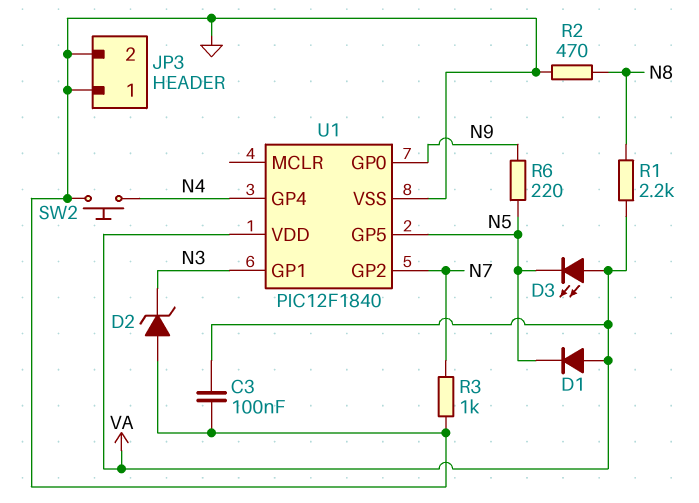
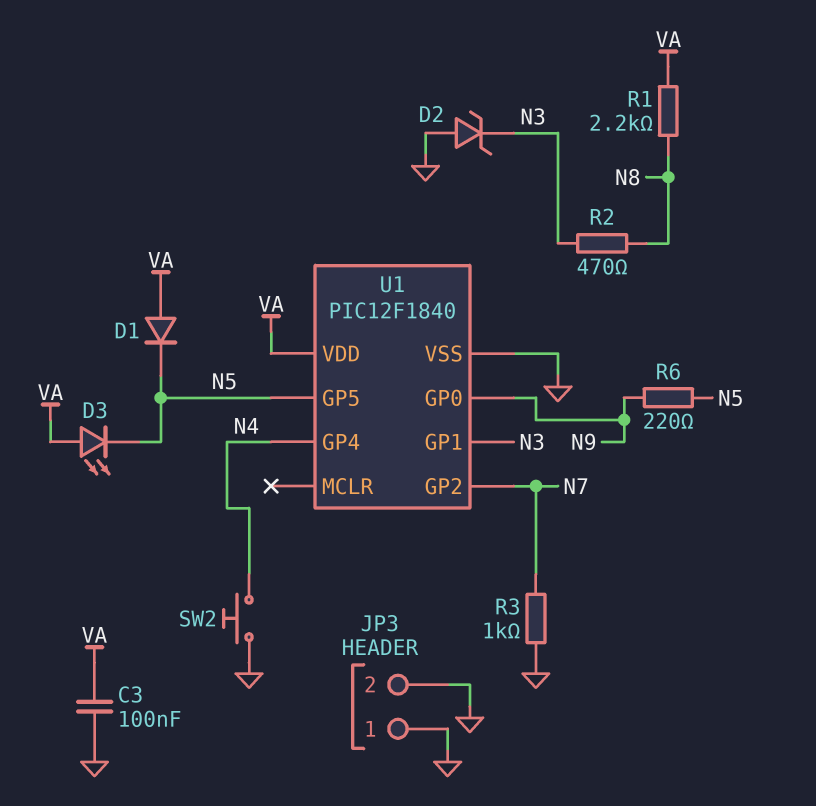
R2: 470 (GND, N8) -> 470 (N3, N8)

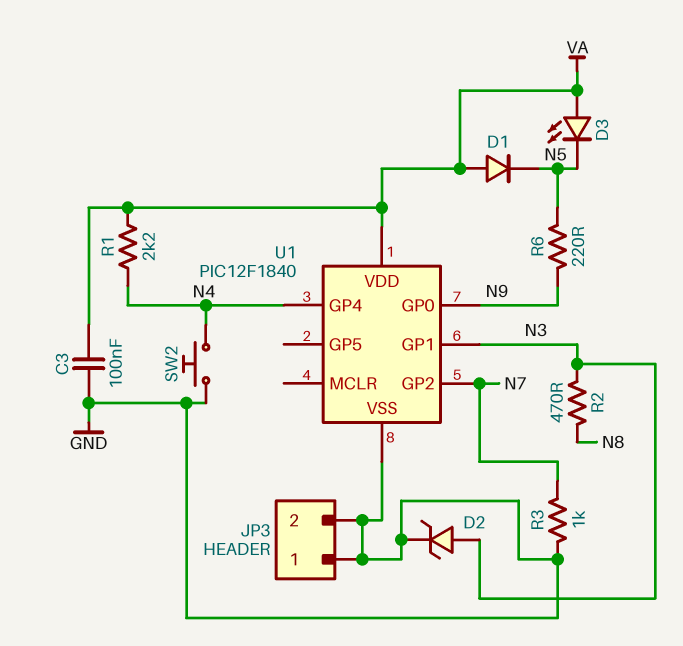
D2: zener (A GND, K N3) -> zener (A N3, K GND)
R1: 2.2k (N8, VA) -> 2.2k (N4, VA)
U1 pin GP5: N5 -> none

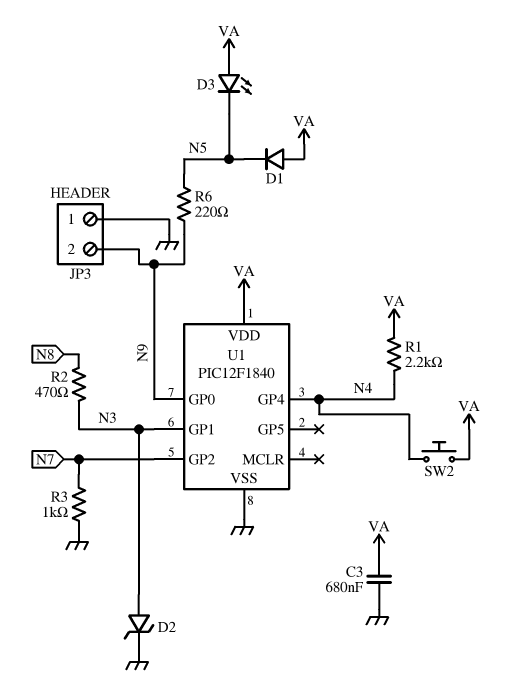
C3: 100nF (GND, VA) -> 680nF (GND, VA)
JP3 pin 2: GND -> N9
SW2: button (GND, N4) -> button (N4, VA)

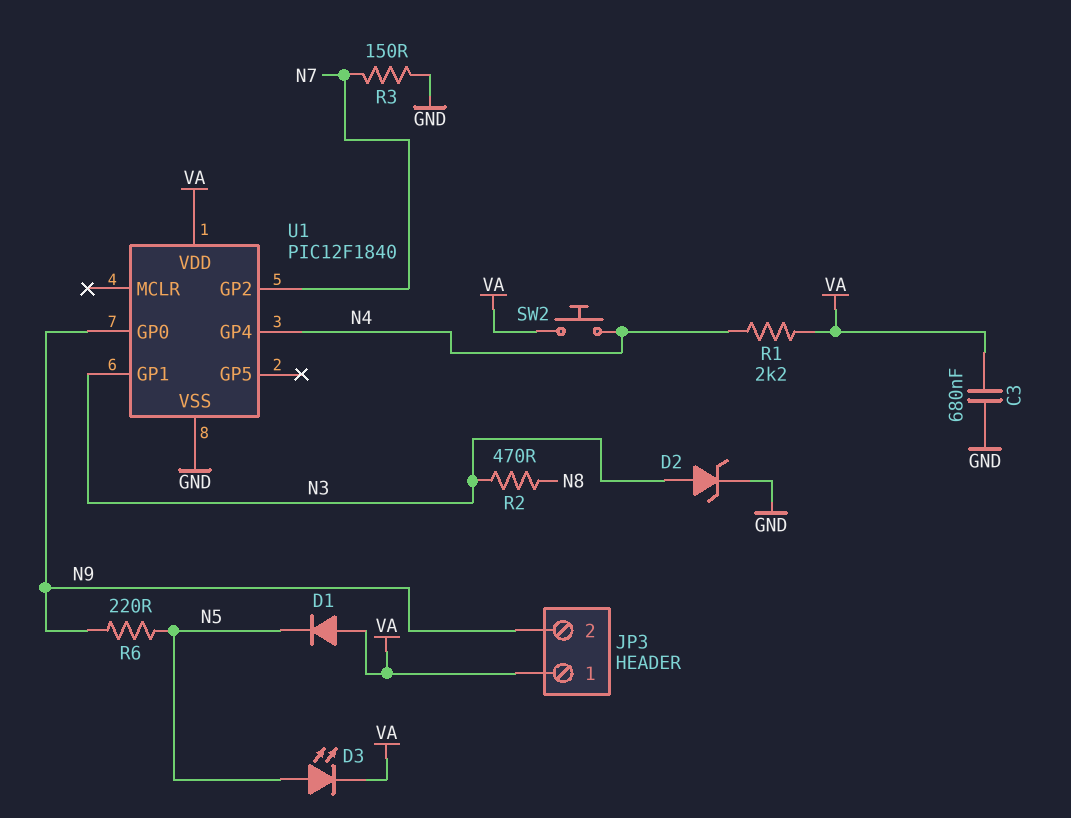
D3: LED (A VA, K N5) -> LED (A N5, K VA)
JP3 pin 1: GND -> VA
R3: 1k (GND, N7) -> 150 (GND, N7)

